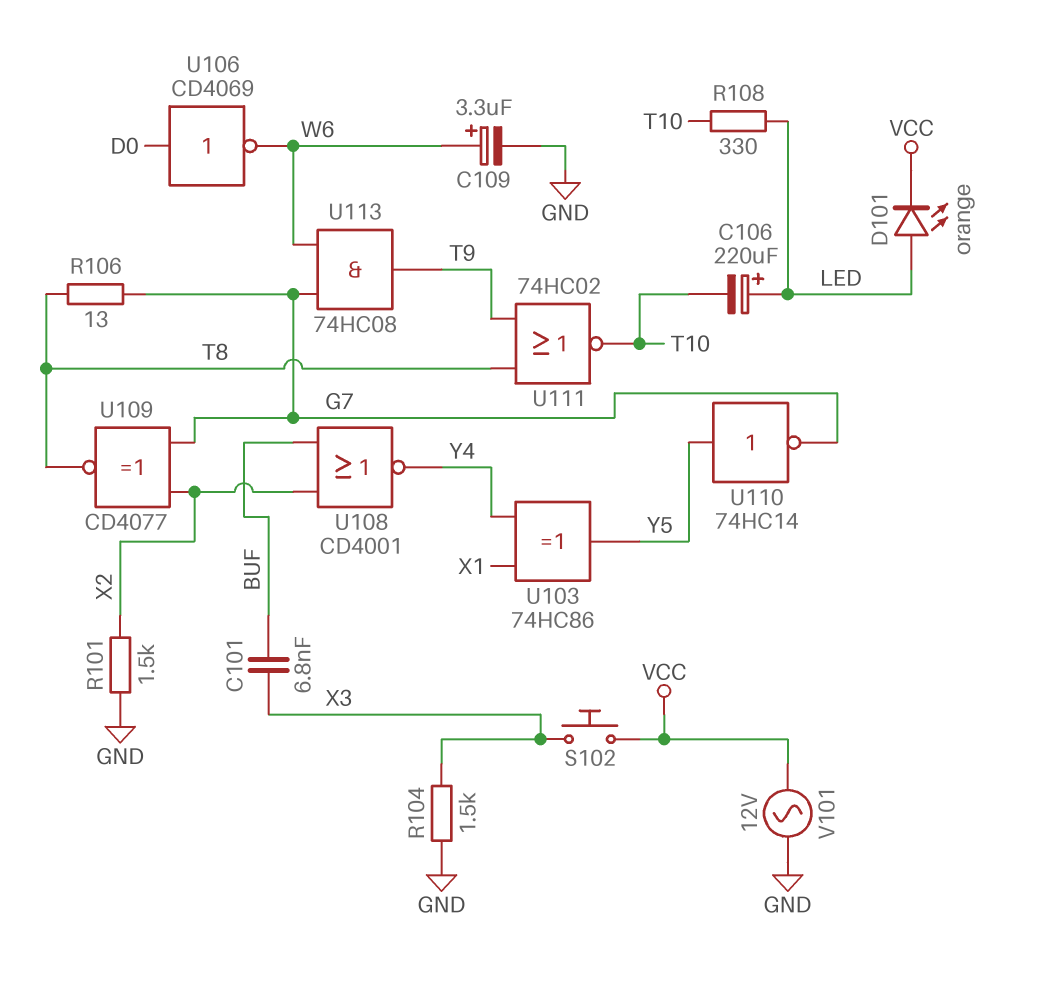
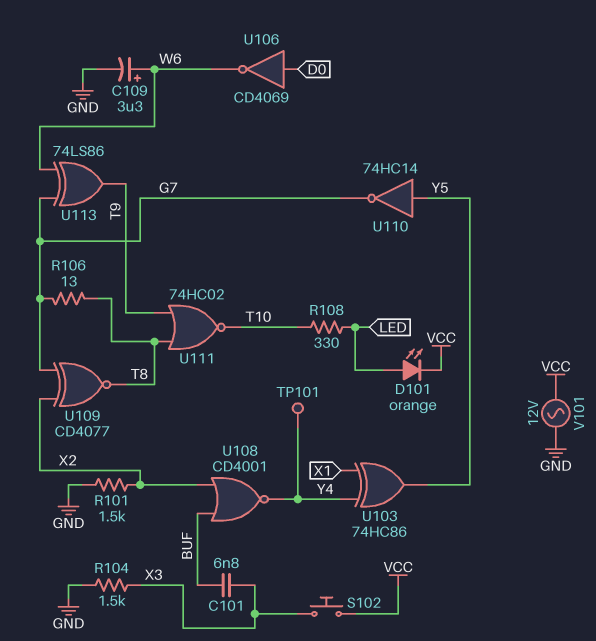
C106: 220uF (plus LED, minus T10) -> none
TP101: none -> test point (Y4)
U113: AND 74HC08 (in G7, in W6, out T9) -> XOR 74LS86 (in G7, in W6, out T9)

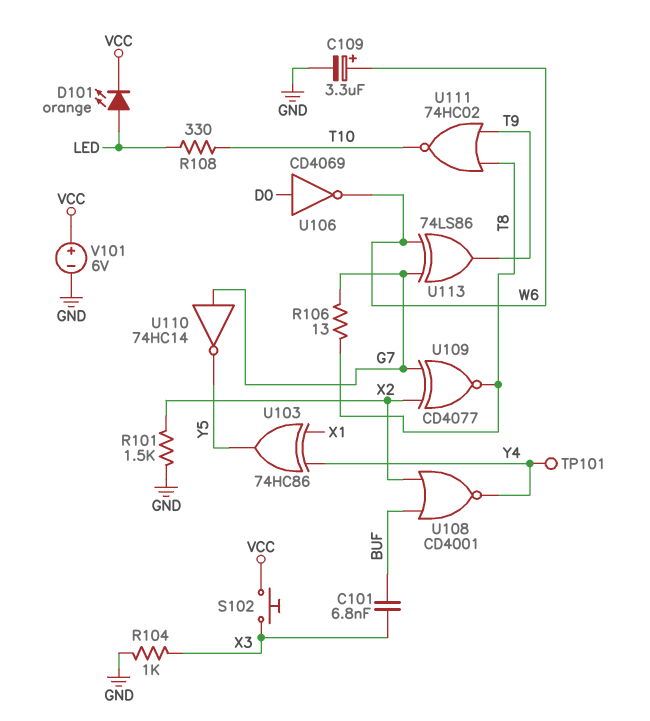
R104: 1.5k (GND, X3) -> 1k (GND, X3)
U110: NOT 74HC14 (in Y5, out G7) -> NOT 74HC14 (in G7, out Y5)
V101: AC 12V (GND, VCC) -> 6V (plus VCC, minus GND)

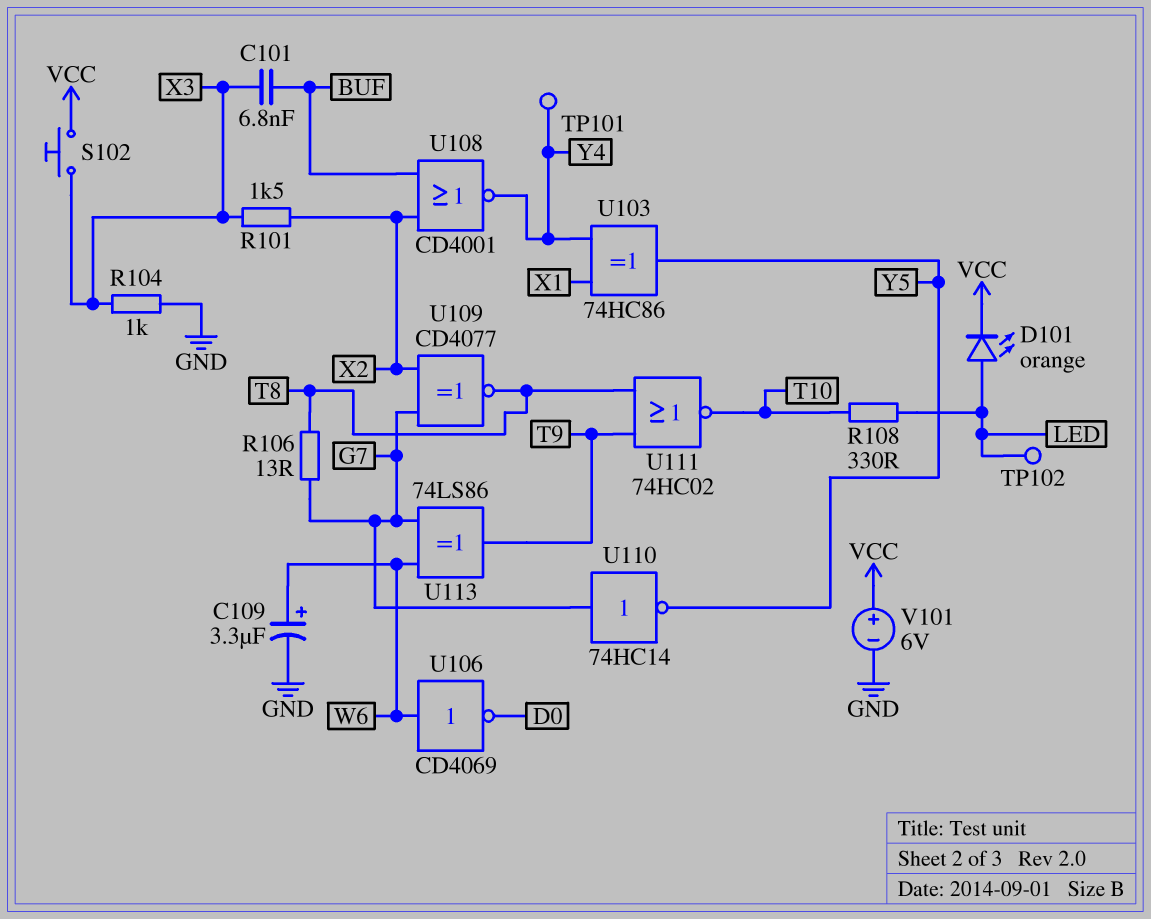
R101: 1.5k (GND, X2) -> 1.5k (X2, X3)
TP102: none -> test point (LED)
U106: NOT CD4069 (in D0, out W6) -> NOT CD4069 (in W6, out D0)

